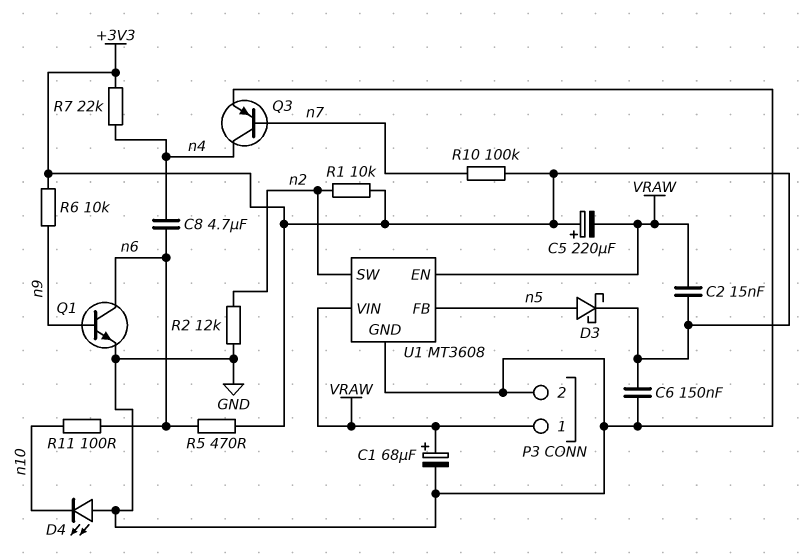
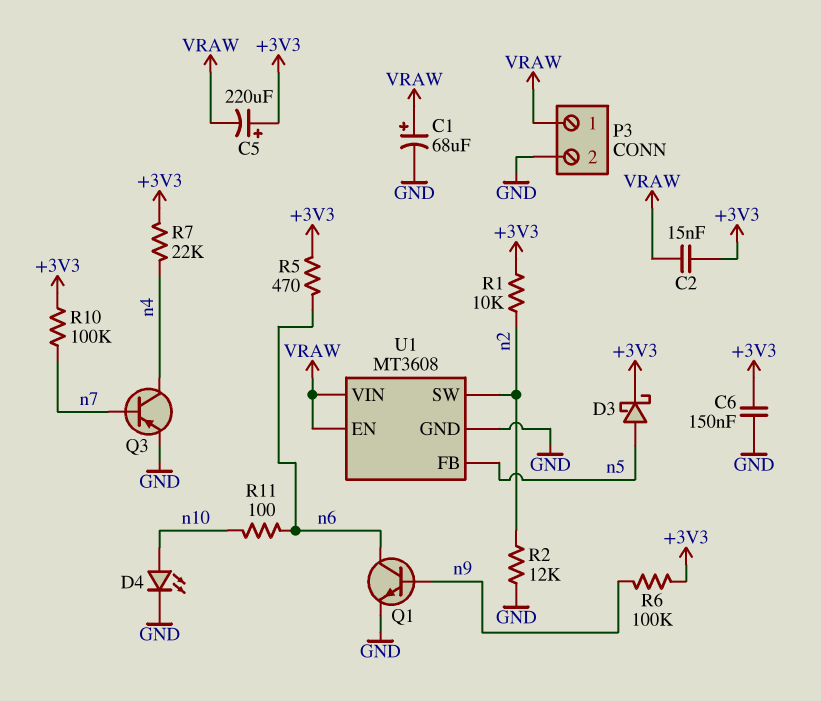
C8: 4.7uF (n4, n6) -> none
D4: LED (A GND, K n10) -> LED (A n10, K GND)
R6: 10k (+3V3, n9) -> 100k (+3V3, n9)

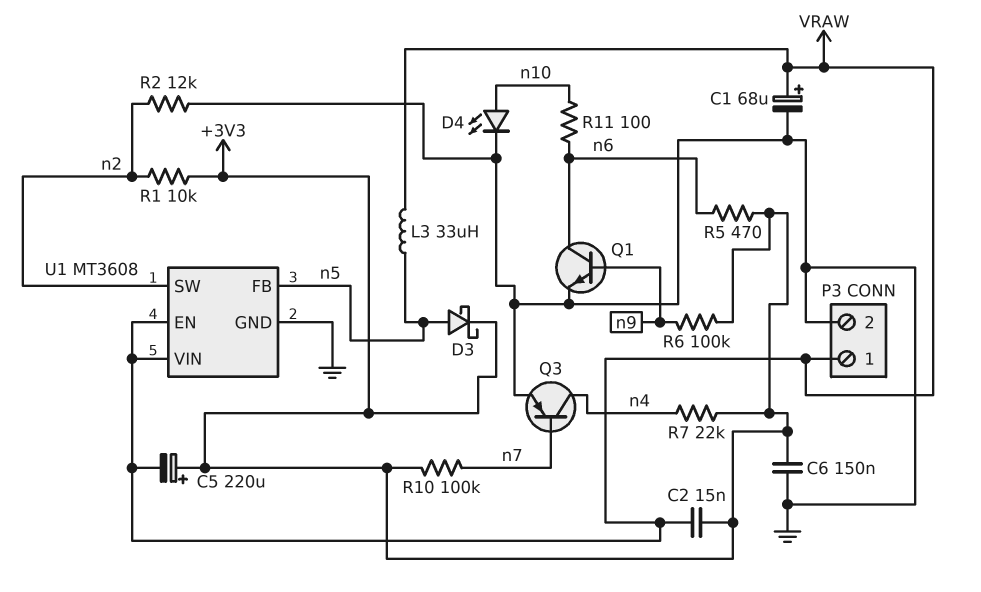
L3: none -> 33uH (VRAW, n5)

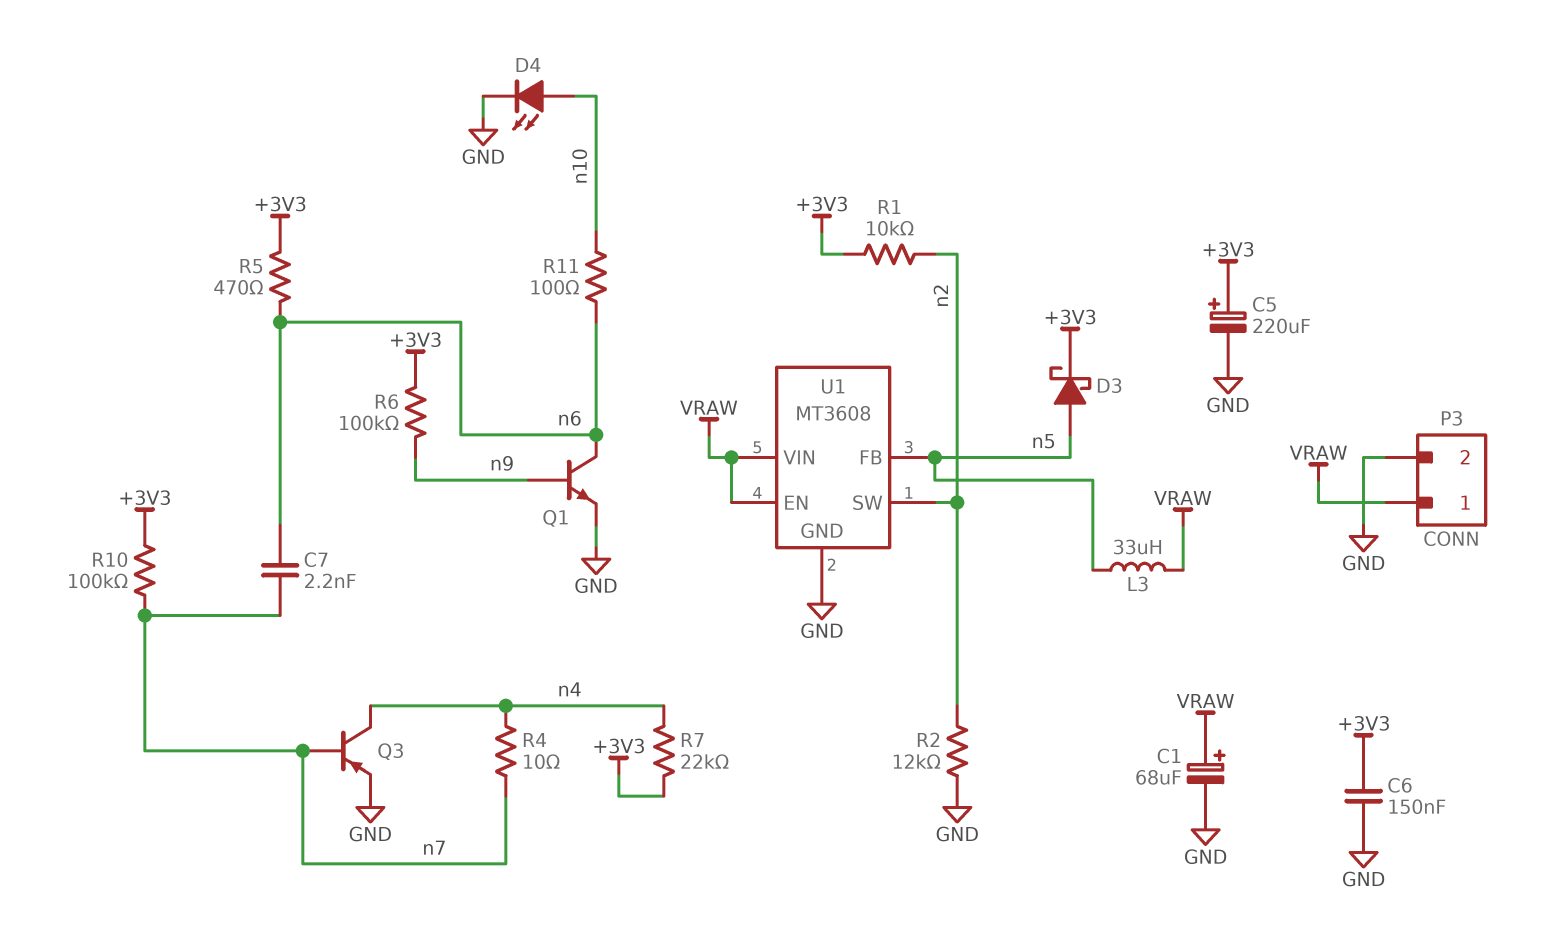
C2: 15nF (+3V3, VRAW) -> none
C5: 220uF (plus +3V3, minus VRAW) -> 220uF (plus +3V3, minus GND)
C7: none -> 2.2nF (n6, n7)
R4: none -> 10 (n4, n7)

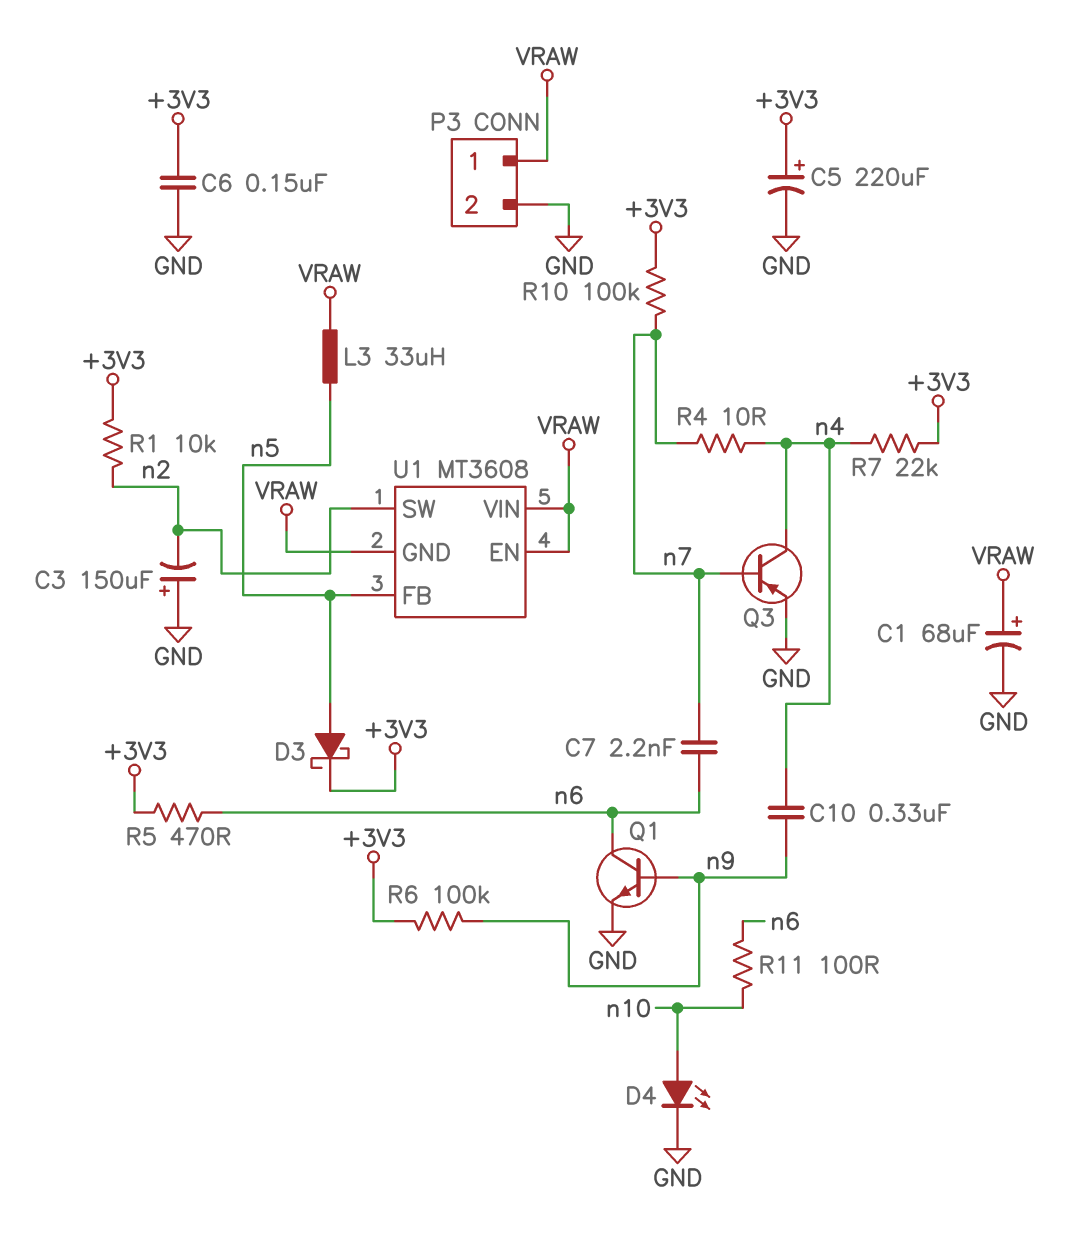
C3: none -> 150uF (plus GND, minus n2)
C10: none -> 330nF (n4, n9)
R2: 12k (GND, n2) -> none
U1 pin GND: GND -> VRAW

